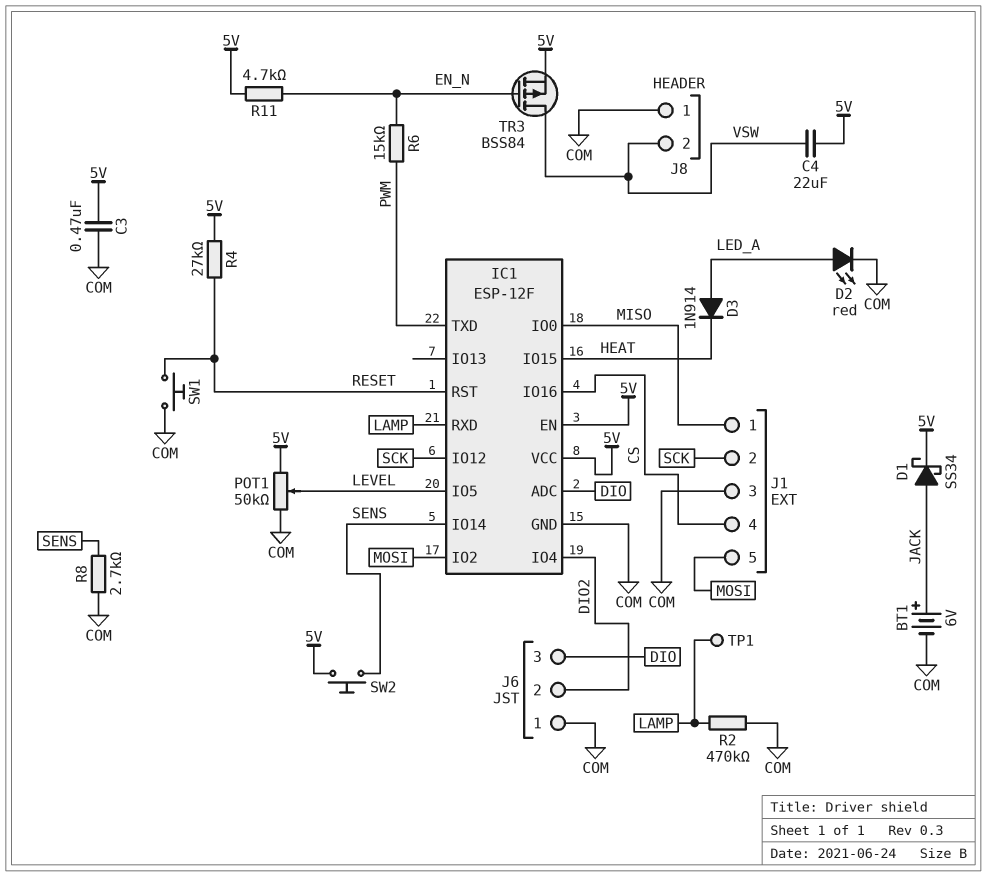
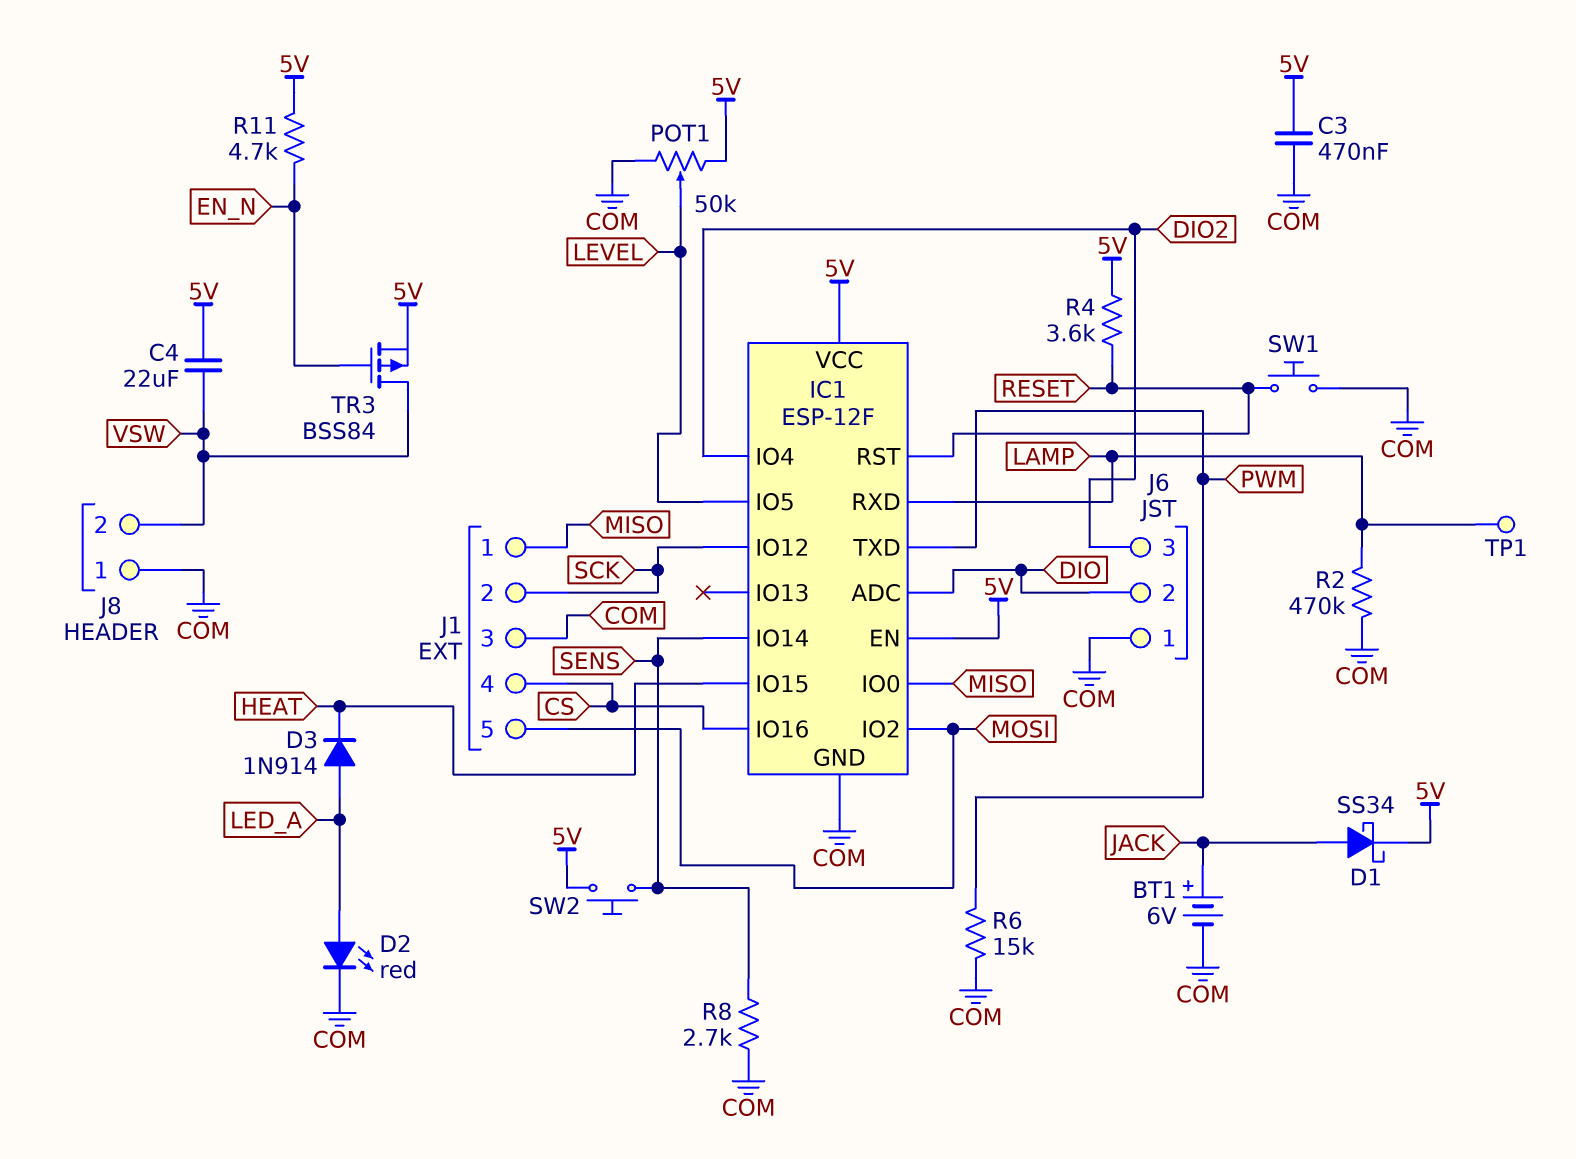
J6 pin 2: DIO2 -> DIO
J6 pin 3: DIO -> DIO2
R4: 27k (5V, RESET) -> 3.6k (5V, RESET)
R6: 15k (EN_N, PWM) -> 15k (COM, PWM)

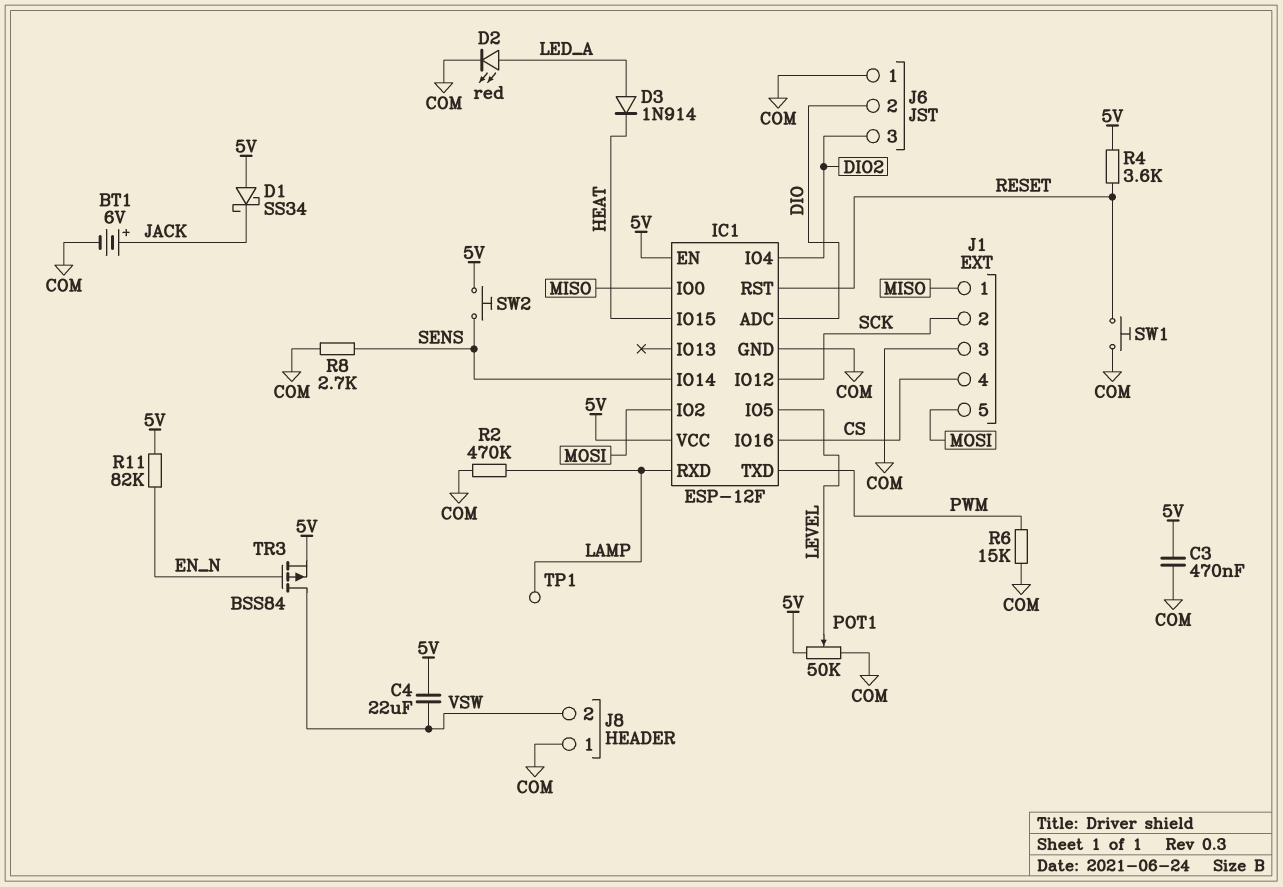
D1: schottky SS34 (A JACK, K 5V) -> schottky SS34 (A 5V, K JACK)
R11: 4.7k (5V, EN_N) -> 82k (5V, EN_N)

